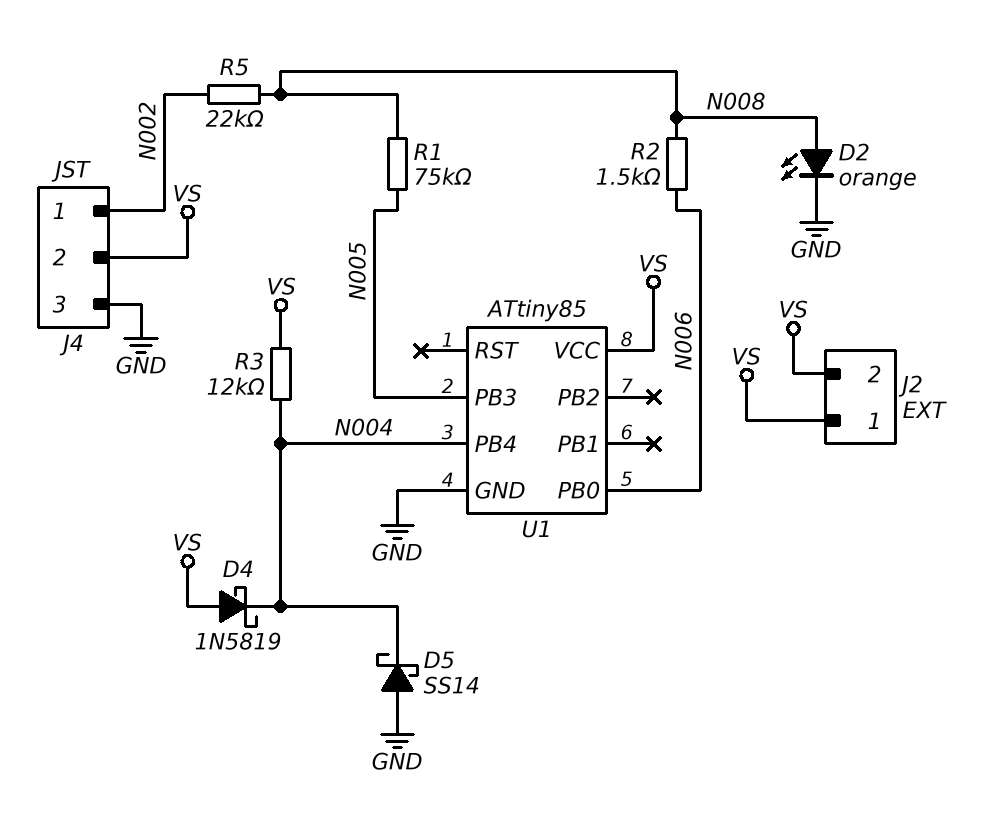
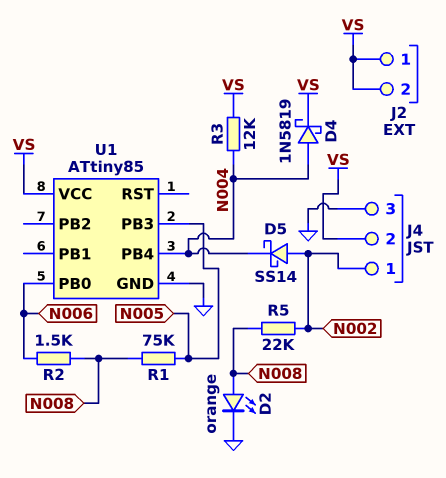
D4: schottky 1N5819 (A VS, K N004) -> schottky 1N5819 (A N004, K VS)
D5: schottky SS14 (A GND, K N004) -> schottky SS14 (A N002, K N004)

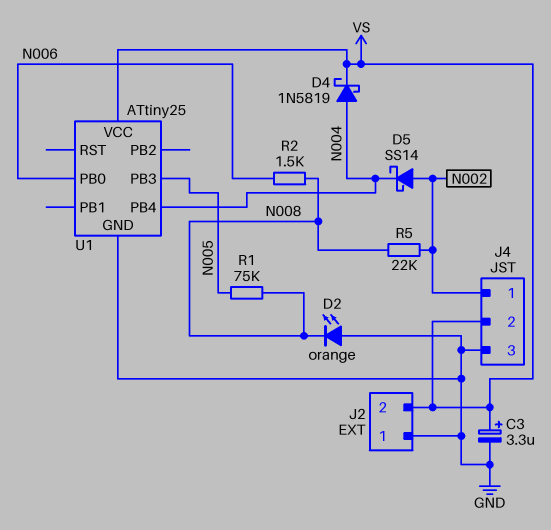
C3: none -> 3.3uF (plus VS, minus GND)
D2: LED orange (A N008, K GND) -> LED orange (A GND, K N008)
J2 pin 1: VS -> GND
R3: 12k (N004, VS) -> none
U1: ATtiny85 -> ATtiny25

